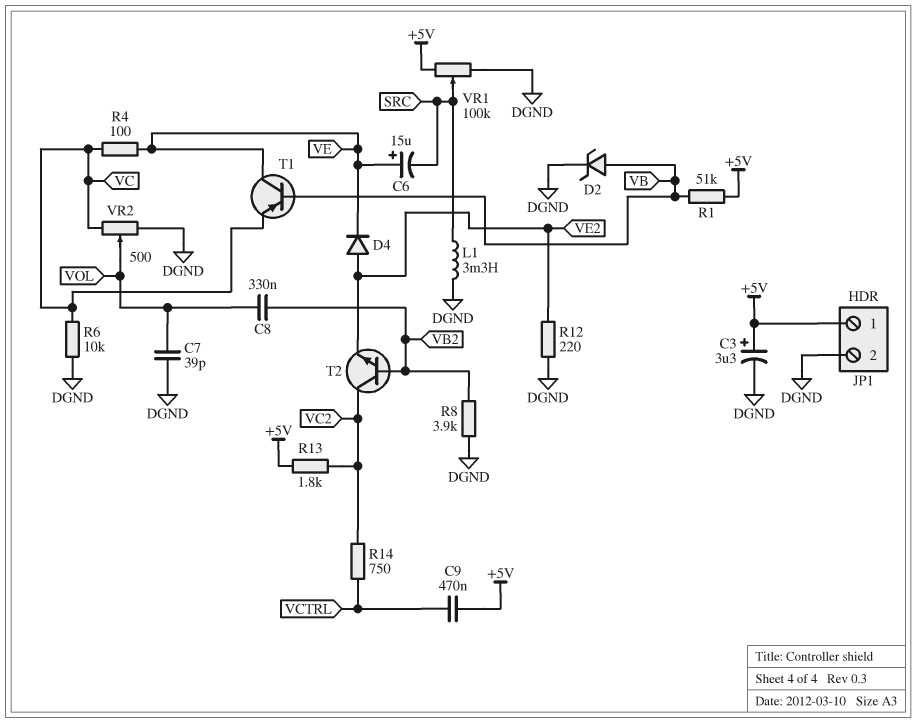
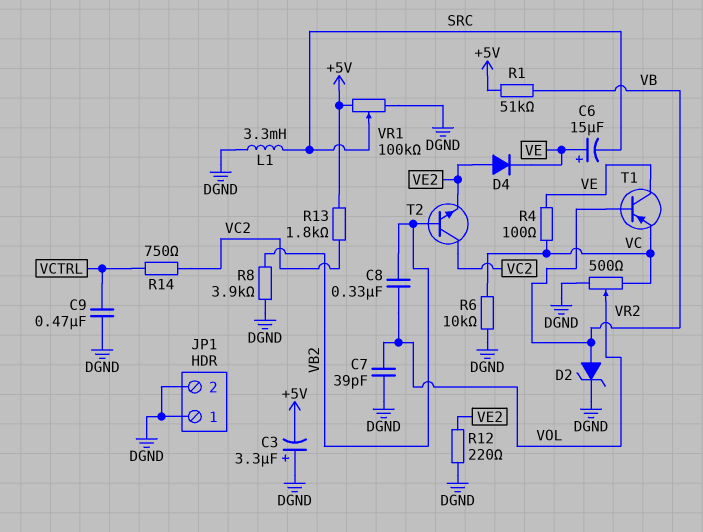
C3: 3.3uF (plus +5V, minus DGND) -> 3.3uF (plus DGND, minus +5V)
C9: 470nF (+5V, VCTRL) -> 470nF (DGND, VCTRL)
JP1 pin 1: +5V -> DGND

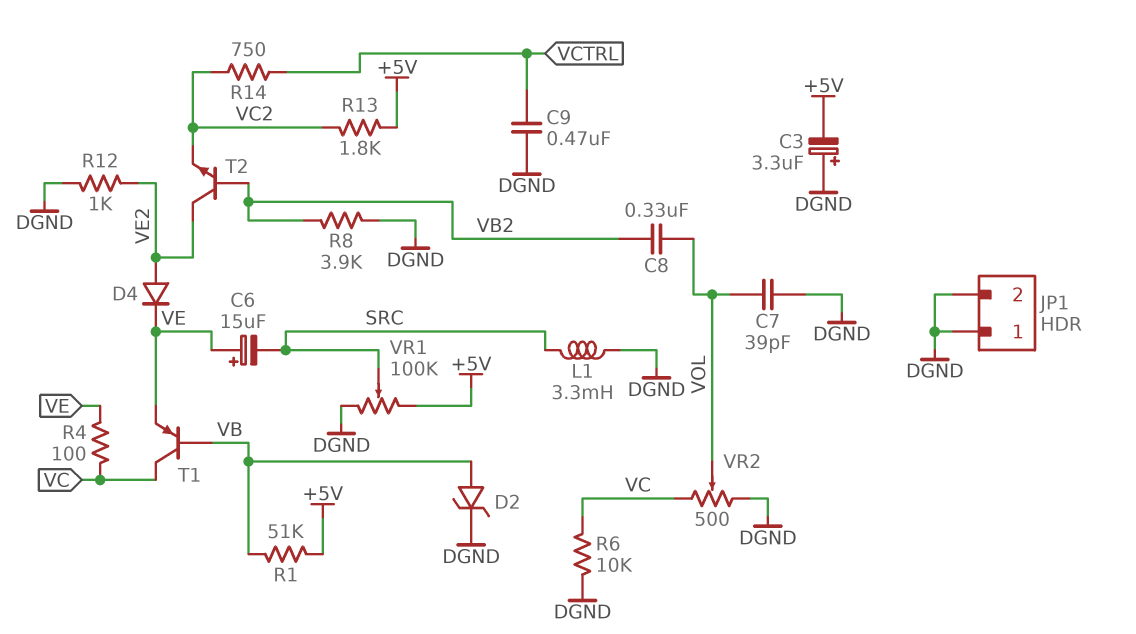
R12: 220 (DGND, VE2) -> 1k (DGND, VE2)
T1: PNP (B VB, C VE, E VC) -> PNP (B VB, C VC, E VE)
T2: NPN (B VB2, C VC2, E VE2) -> NPN (B VB2, C VE2, E VC2)

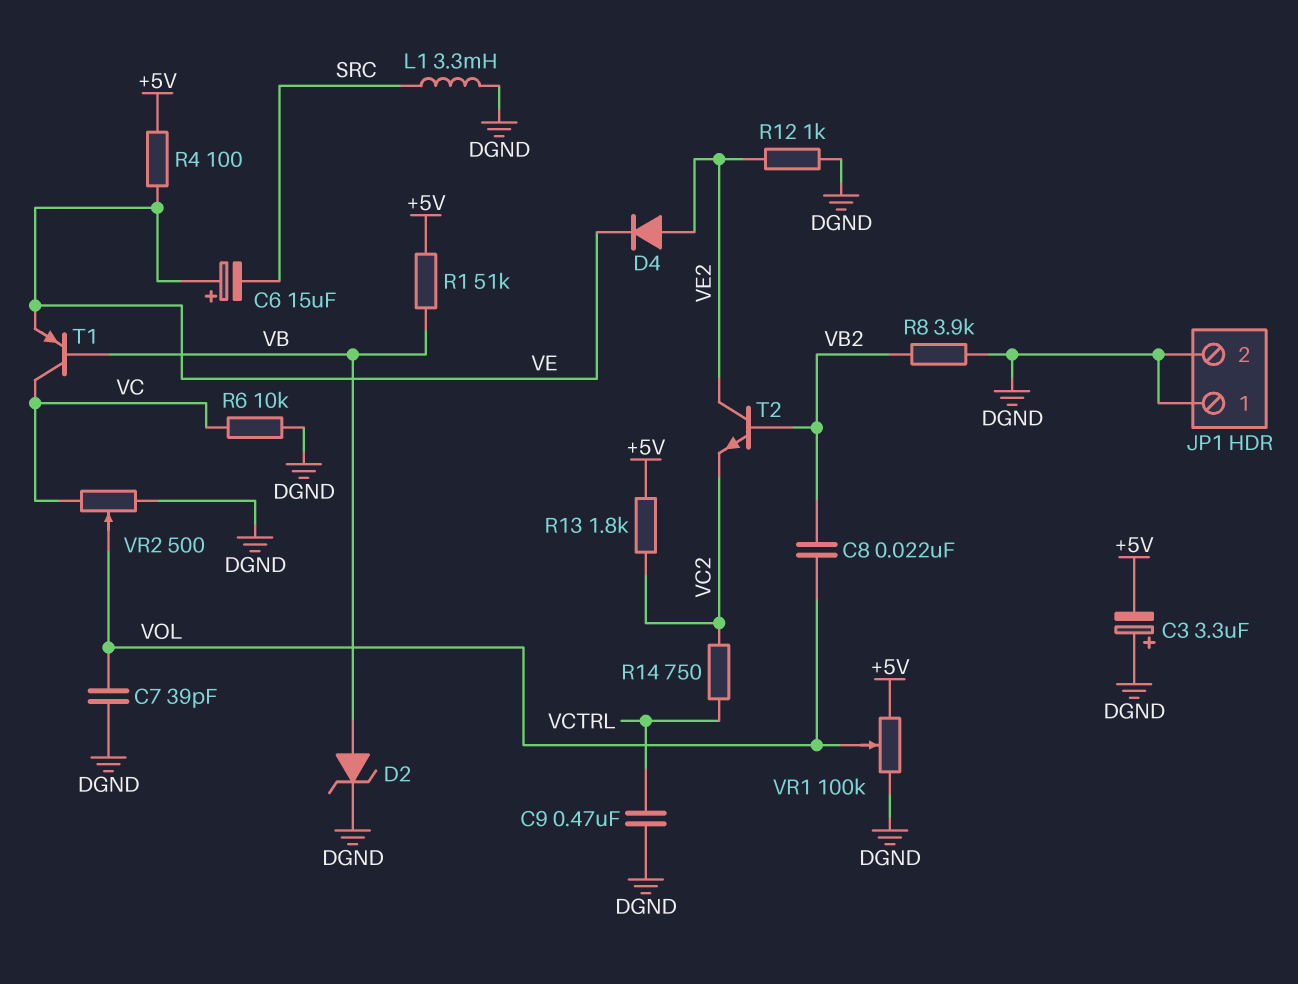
C8: 330nF (VB2, VOL) -> 22nF (VB2, VOL)
R4: 100 (VC, VE) -> 100 (+5V, VE)
VR1: 100k (+5V, DGND, wiper SRC) -> 100k (+5V, DGND, wiper VOL)

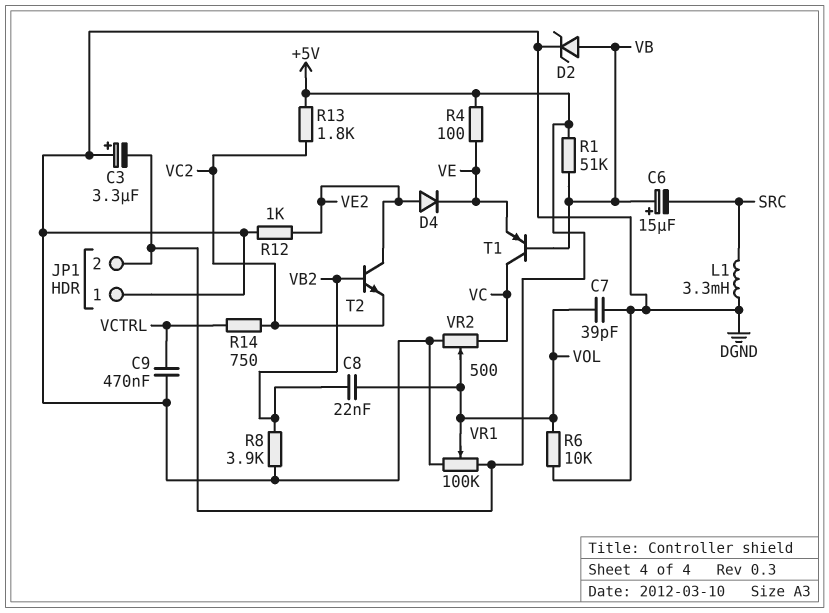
C6: 15uF (plus VE, minus SRC) -> 15uF (plus VB, minus SRC)
JP1 pin 2: DGND -> +5V
R6: 10k (DGND, VC) -> 10k (DGND, VOL)

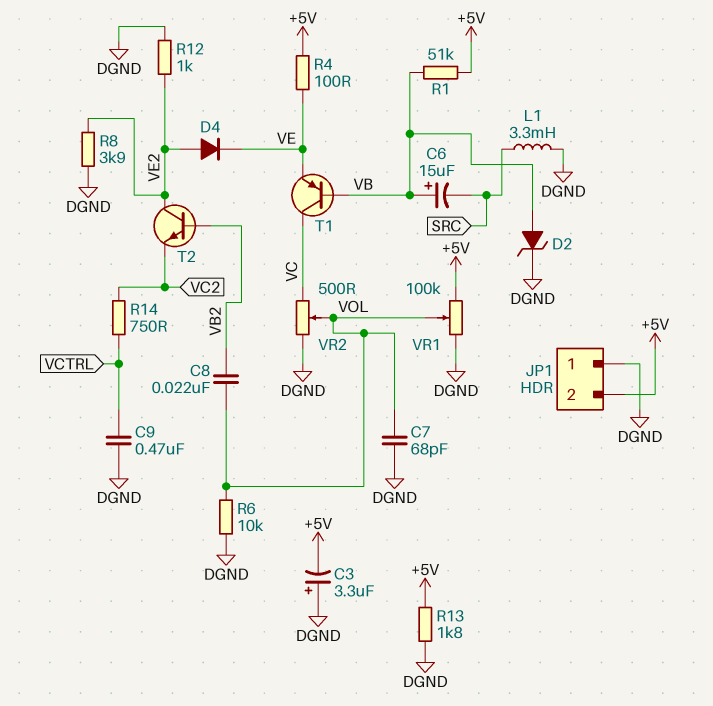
C7: 39pF (DGND, VOL) -> 68pF (DGND, VOL)
R8: 3.9k (DGND, VB2) -> 3.9k (DGND, VE2)
R13: 1.8k (+5V, VC2) -> 1.8k (+5V, DGND)

